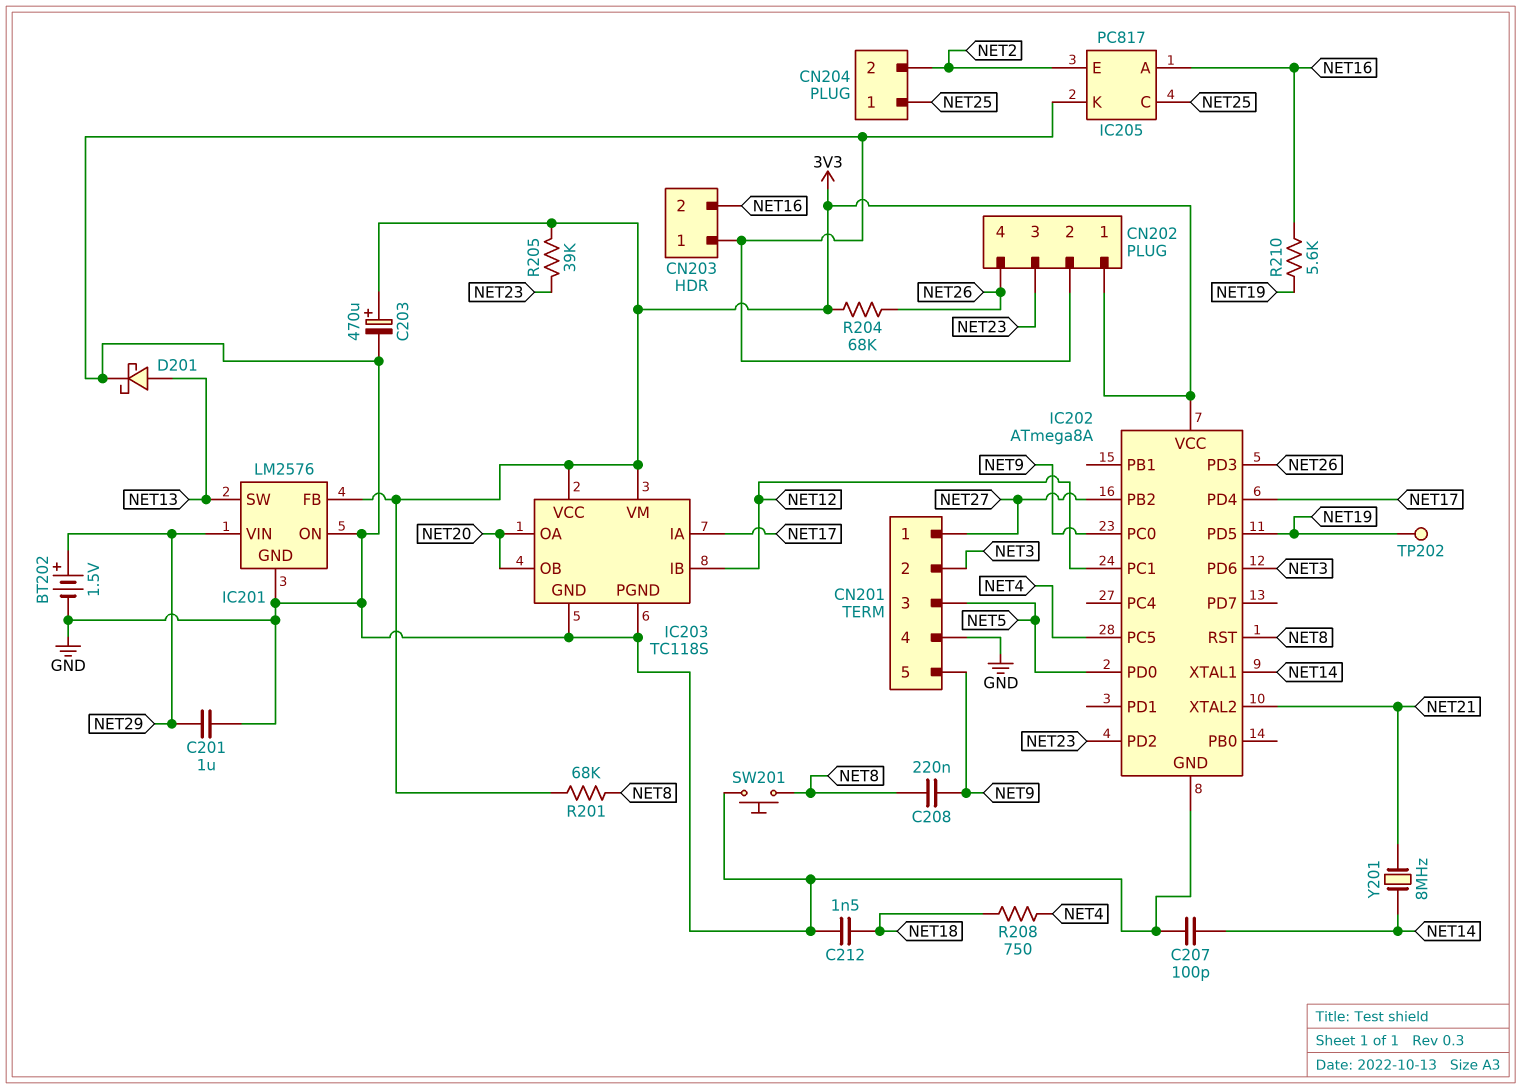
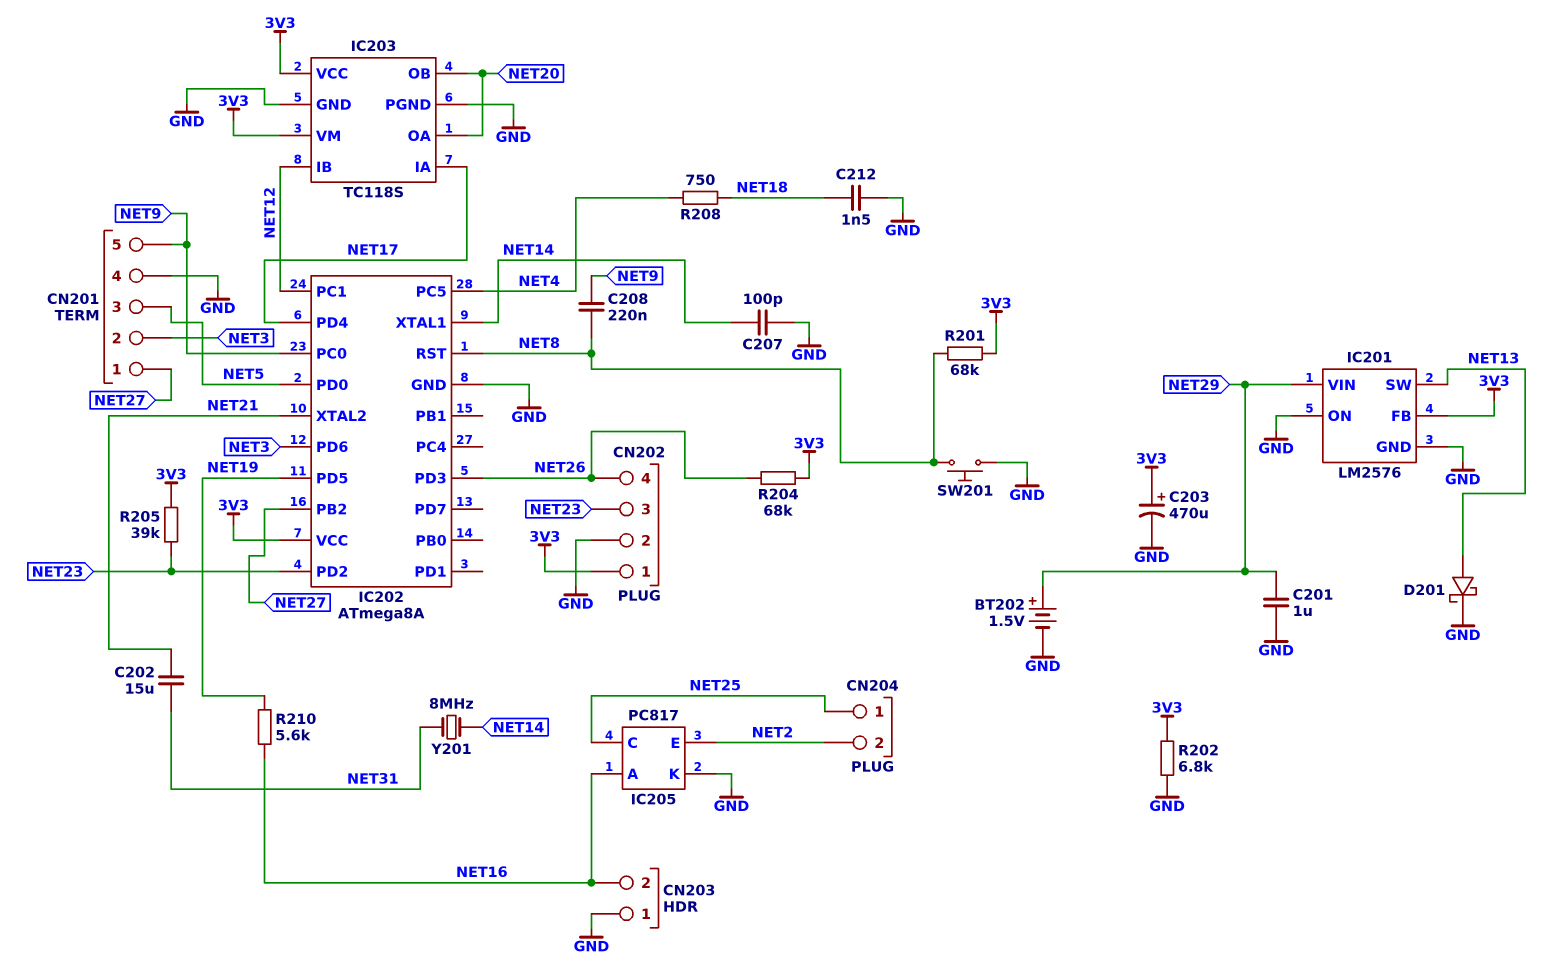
C202: none -> 15uF (NET21, NET31)
R202: none -> 6.8k (3V3, GND)
TP202: test point (NET19) -> none
Y201: 8MHz (NET14, NET21) -> 8MHz (NET14, NET31)

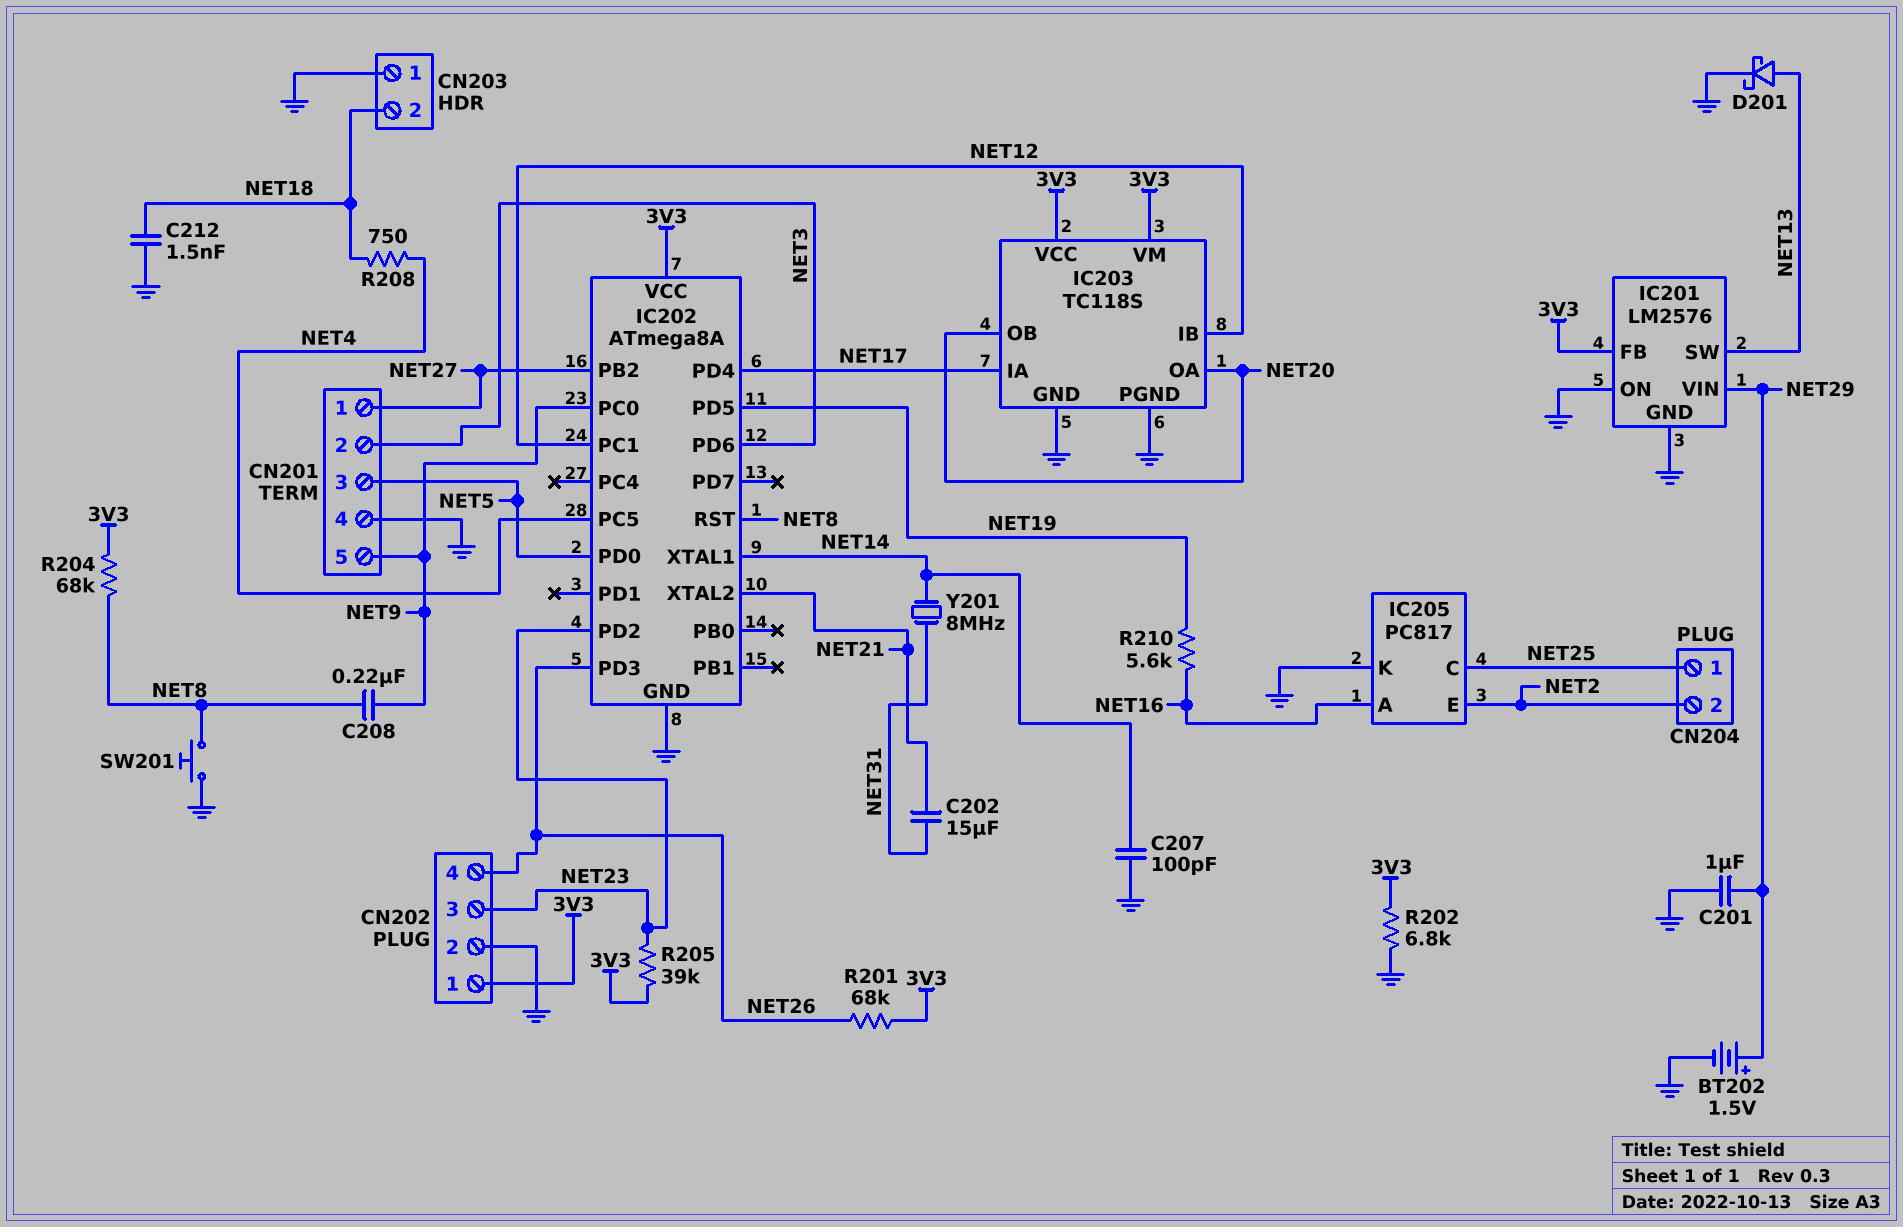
C203: 470uF (plus 3V3, minus GND) -> none
CN203 pin 2: NET16 -> NET18
R201: 68k (3V3, NET8) -> 68k (3V3, NET26)
R204: 68k (3V3, NET26) -> 68k (3V3, NET8)

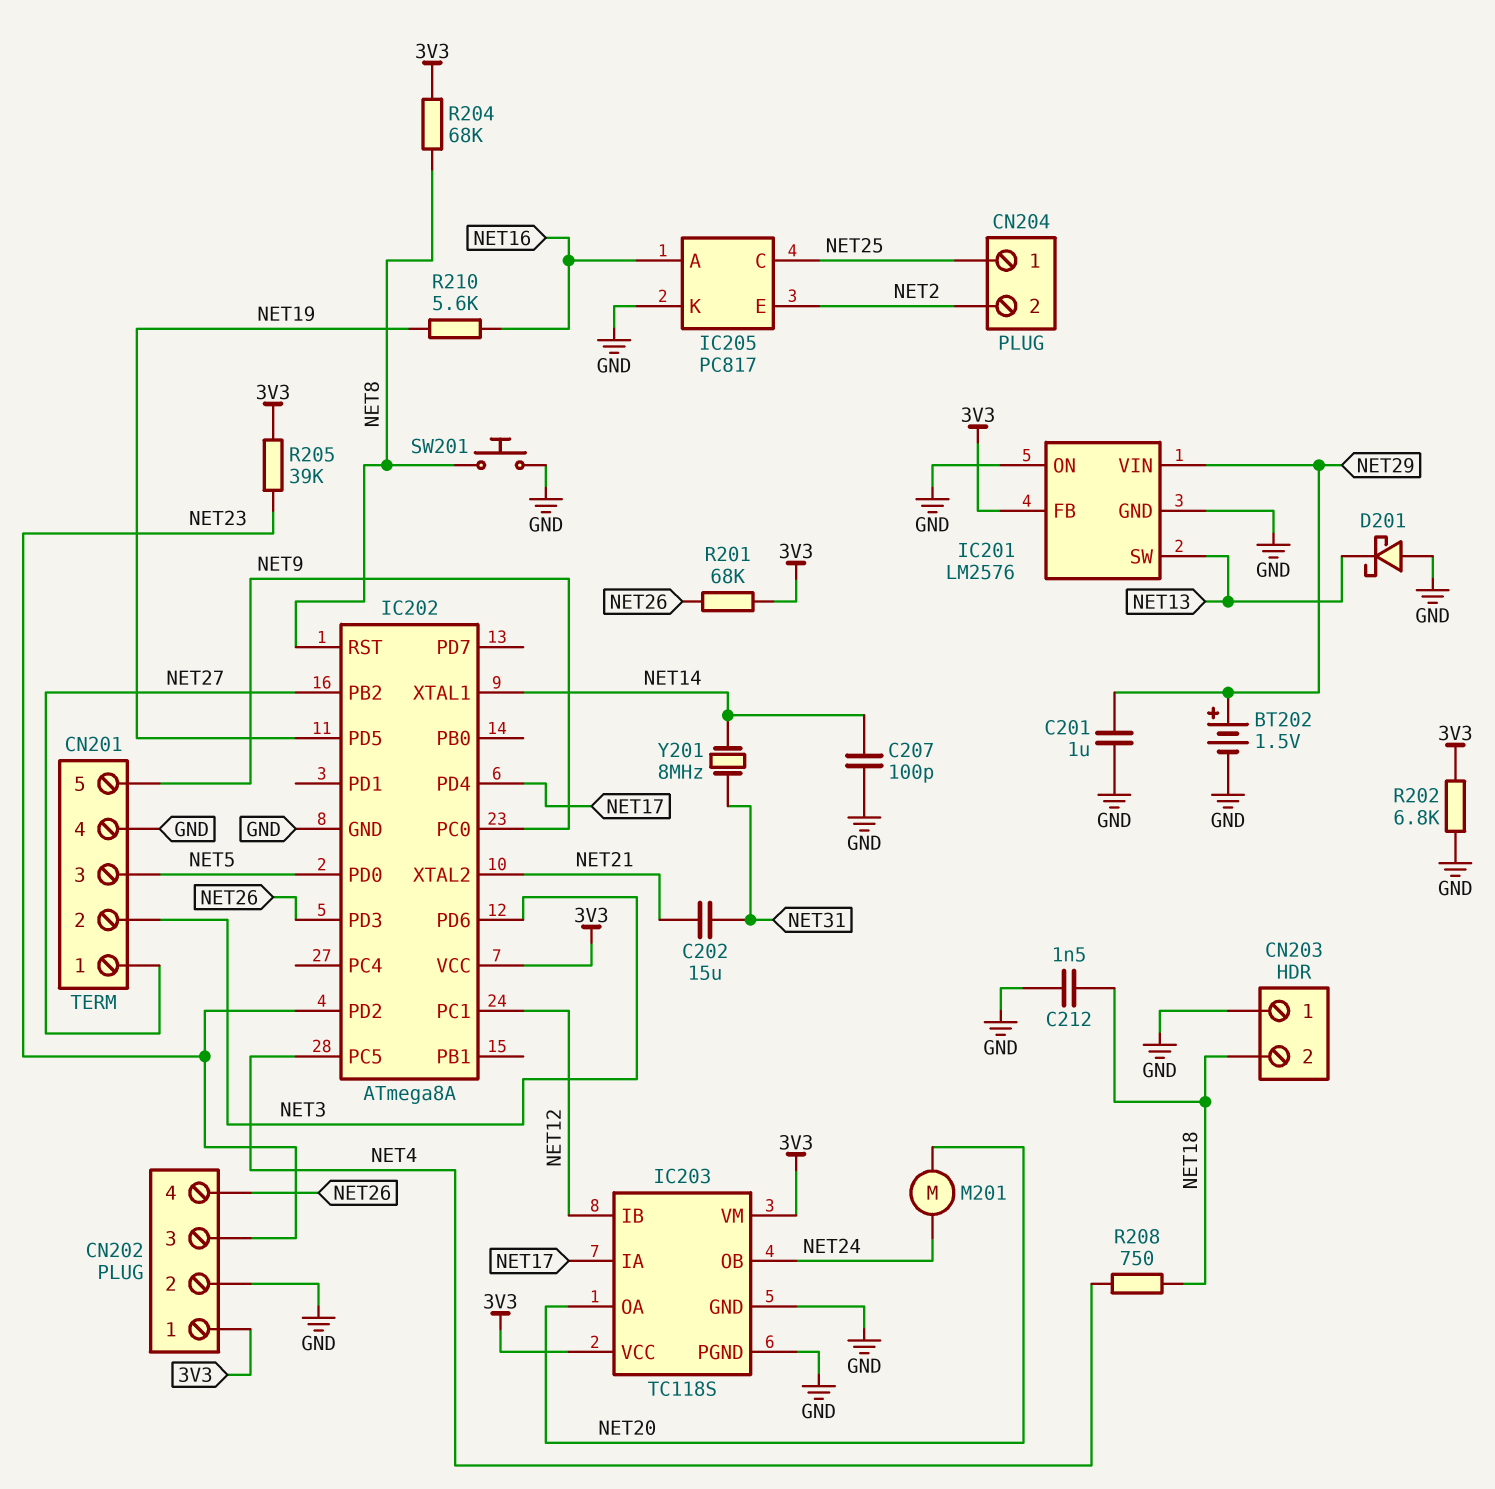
C208: 220nF (NET8, NET9) -> none
D201: schottky (A NET13, K GND) -> schottky (A GND, K NET13)
IC203 pin OB: NET20 -> NET24
M201: none -> motor (NET20, NET24)

